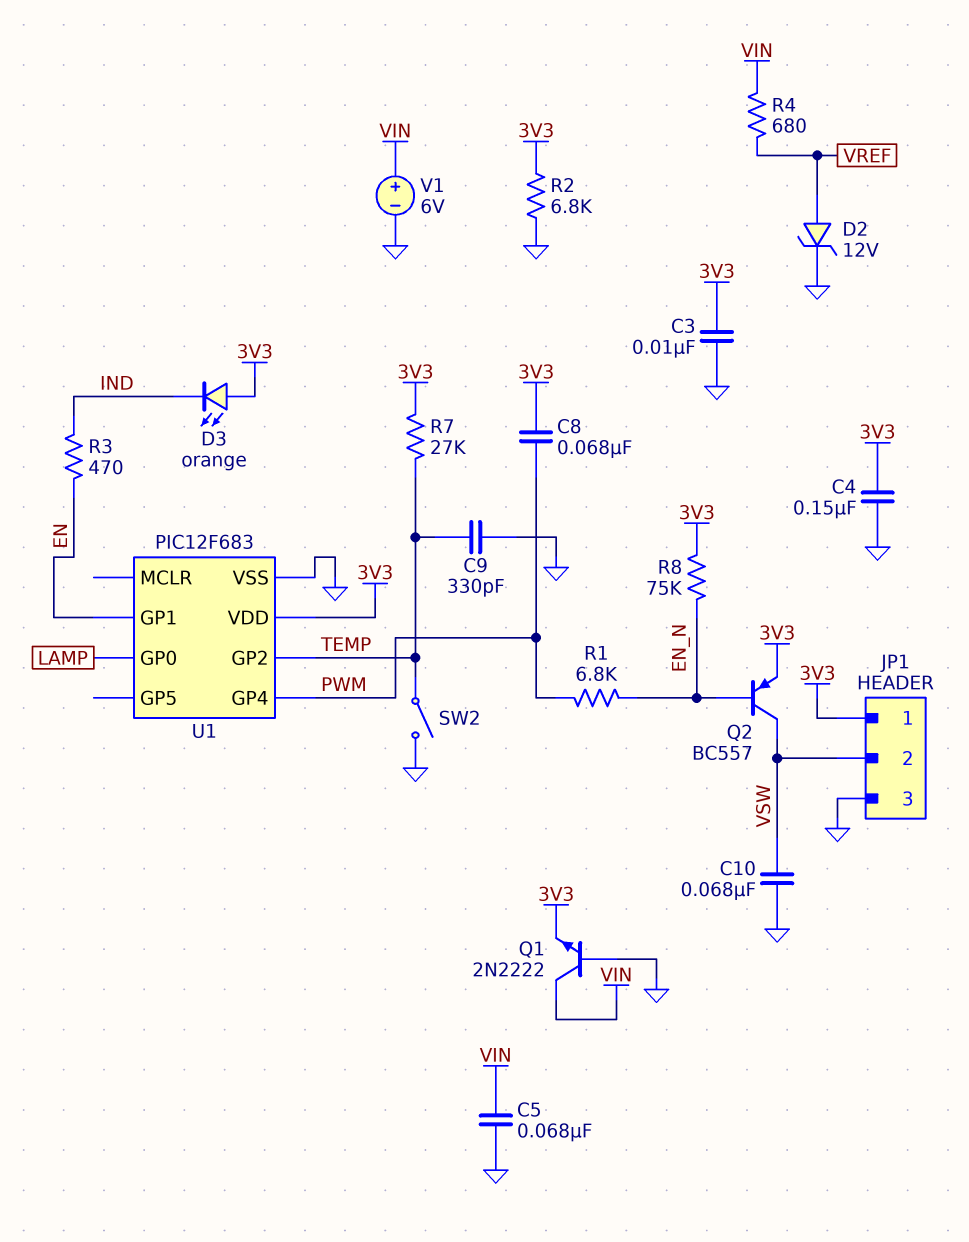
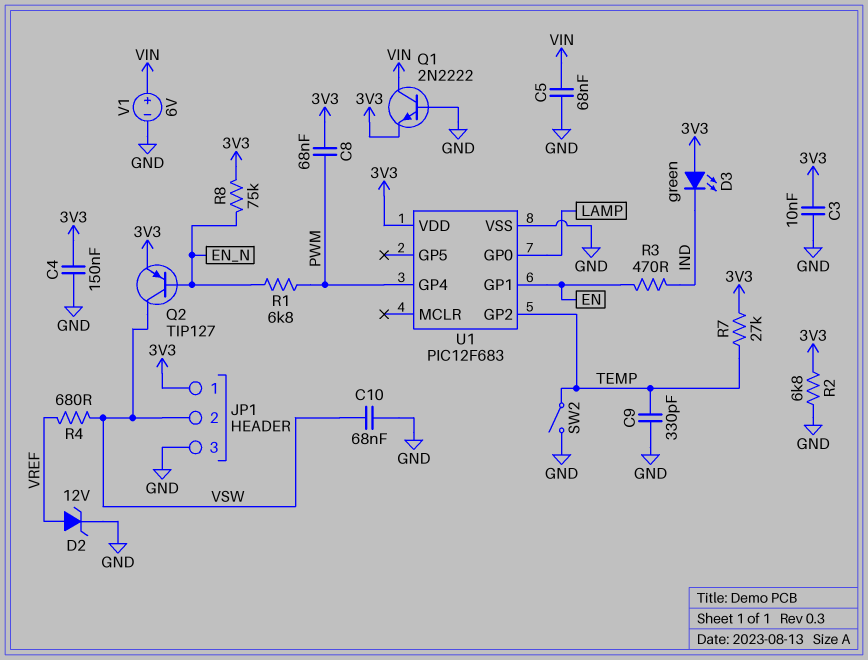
D3: LED orange (A 3V3, K IND) -> LED green (A 3V3, K IND)
Q2: PNP BC557 (B EN_N, C VSW, E 3V3) -> PNP TIP127 (B EN_N, C VSW, E 3V3)
R4: 680 (VIN, VREF) -> 680 (VREF, VSW)

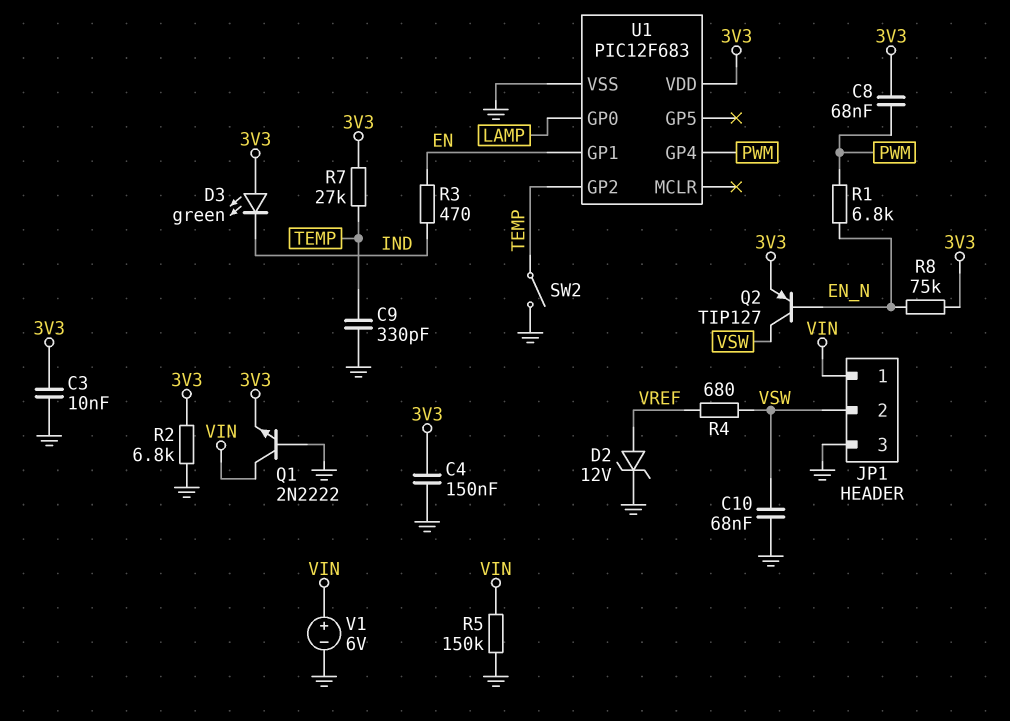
C5: 68nF (GND, VIN) -> none
JP1 pin 1: 3V3 -> VIN
R5: none -> 150k (GND, VIN)

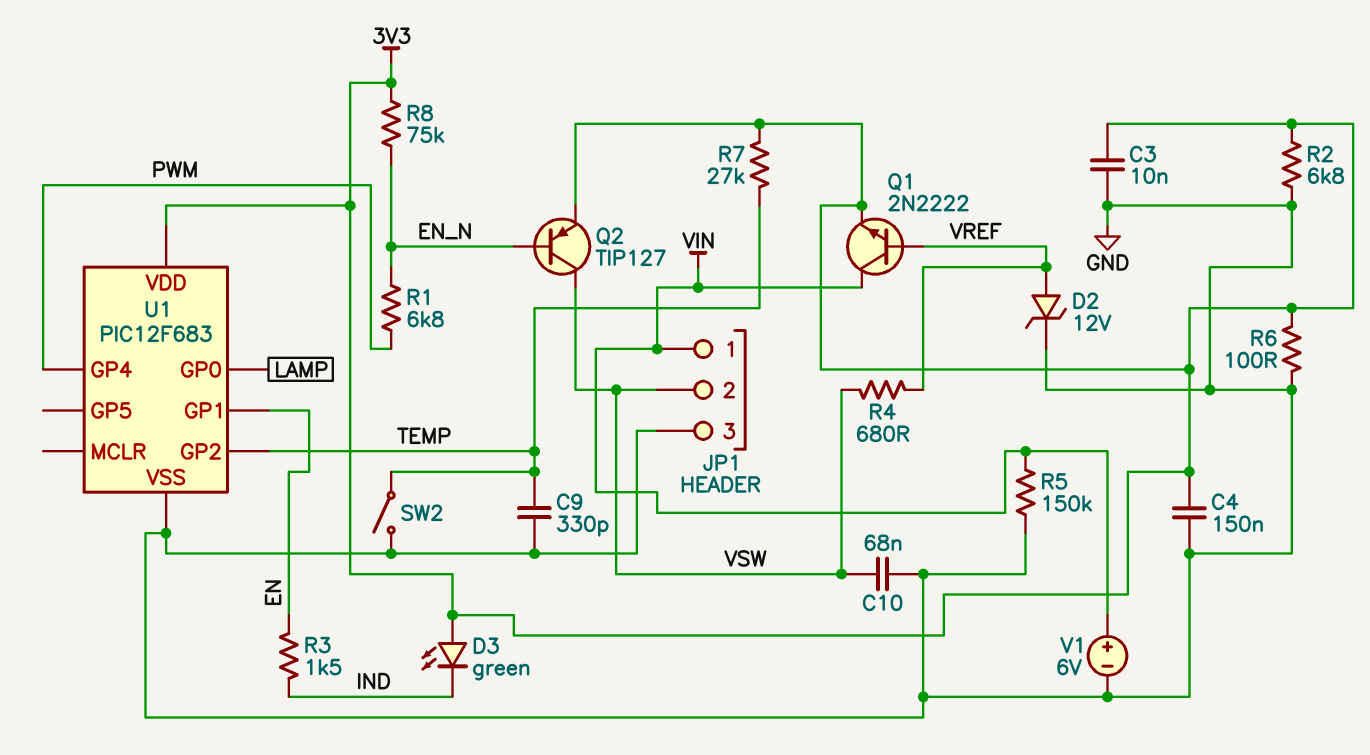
C8: 68nF (3V3, PWM) -> none
Q1: NPN 2N2222 (B GND, C VIN, E 3V3) -> NPN 2N2222 (B VREF, C VIN, E 3V3)
R3: 470 (EN, IND) -> 1.5k (EN, IND)
R6: none -> 100 (3V3, GND)

